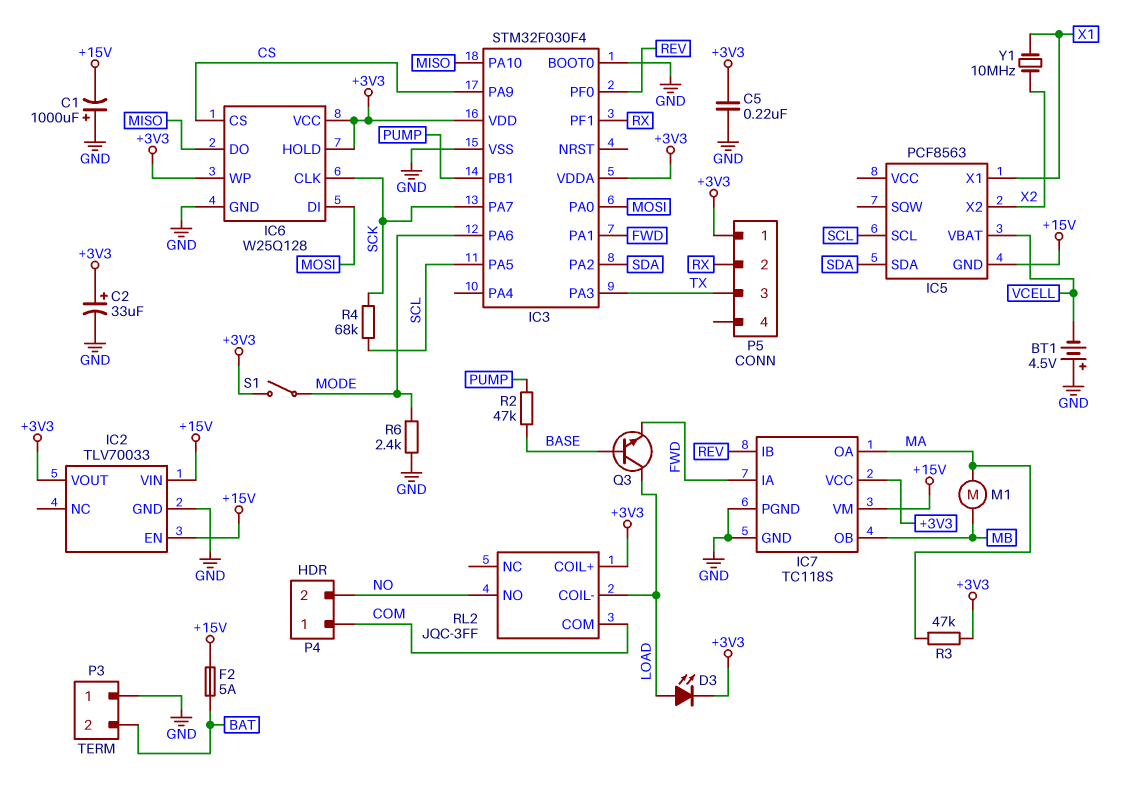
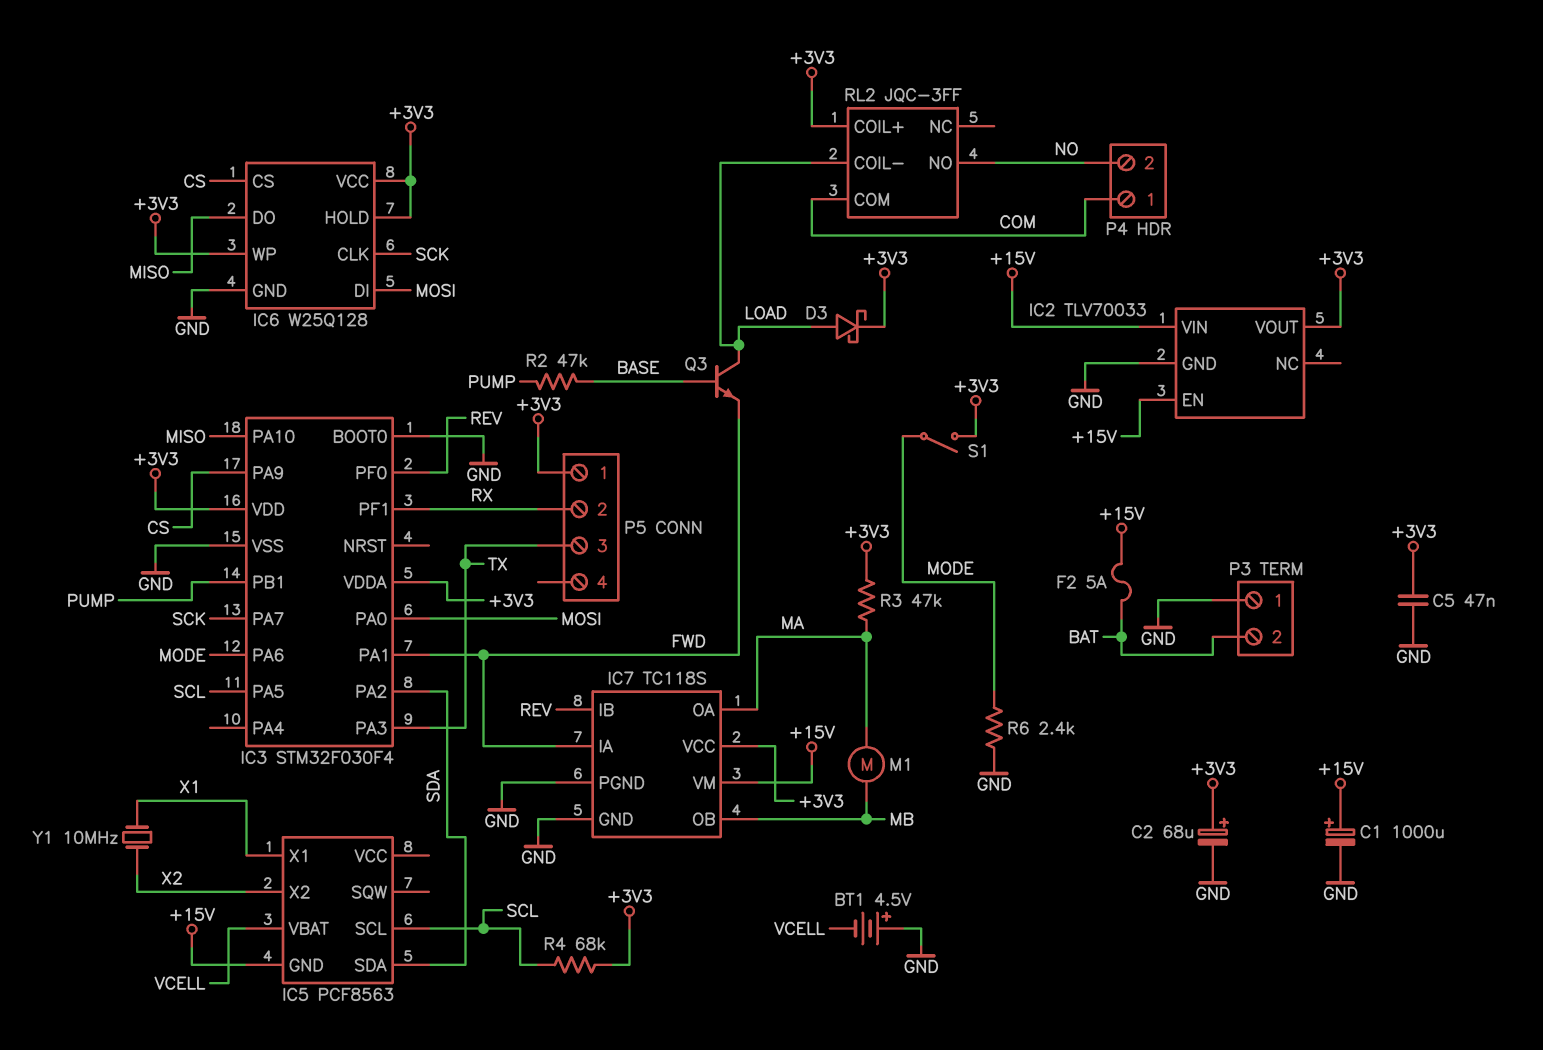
C1: 1000uF (plus GND, minus +15V) -> 1000uF (plus +15V, minus GND)
C2: 33uF (plus +3V3, minus GND) -> 68uF (plus +3V3, minus GND)
C5: 220nF (+3V3, GND) -> 47nF (+3V3, GND)
D3: LED (A LOAD, K +3V3) -> schottky (A LOAD, K +3V3)
R4: 68k (SCK, SCL) -> 68k (+3V3, SCL)

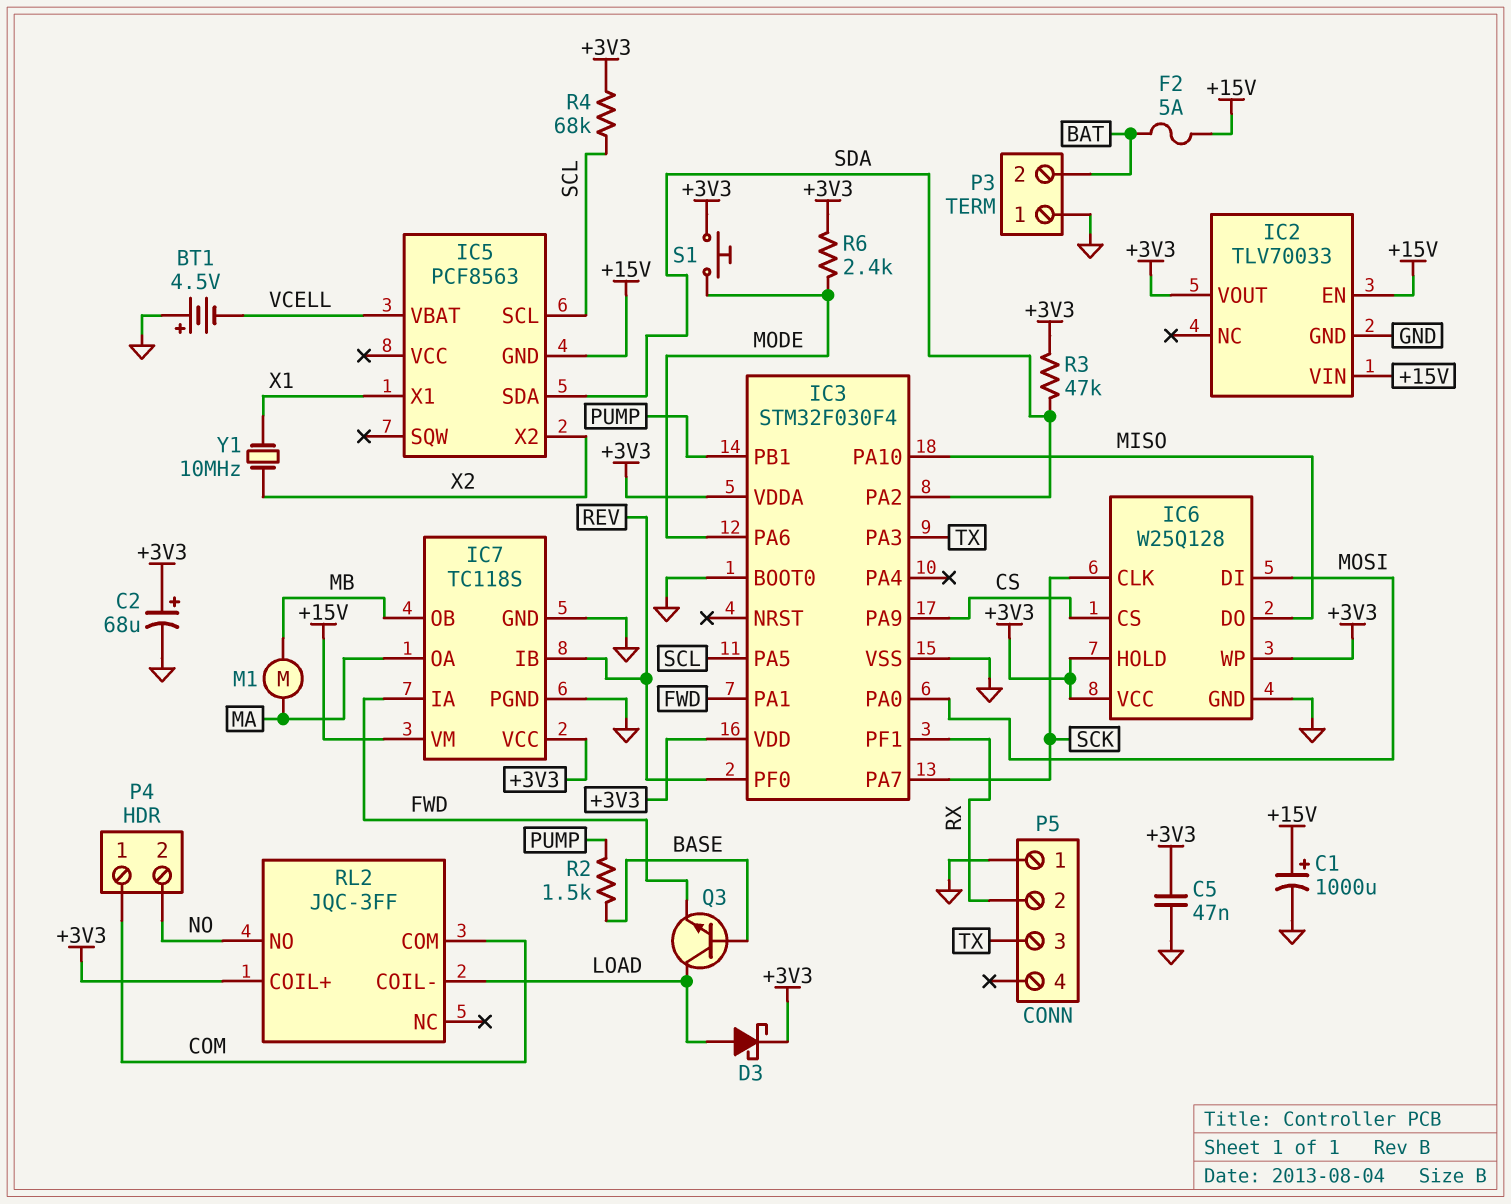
P5 pin 1: +3V3 -> GND
R2: 47k (BASE, PUMP) -> 1.5k (BASE, PUMP)
R3: 47k (+3V3, MA) -> 47k (+3V3, SDA)
R6: 2.4k (GND, MODE) -> 2.4k (+3V3, MODE)
S1: switch (+3V3, MODE) -> button (+3V3, MODE)

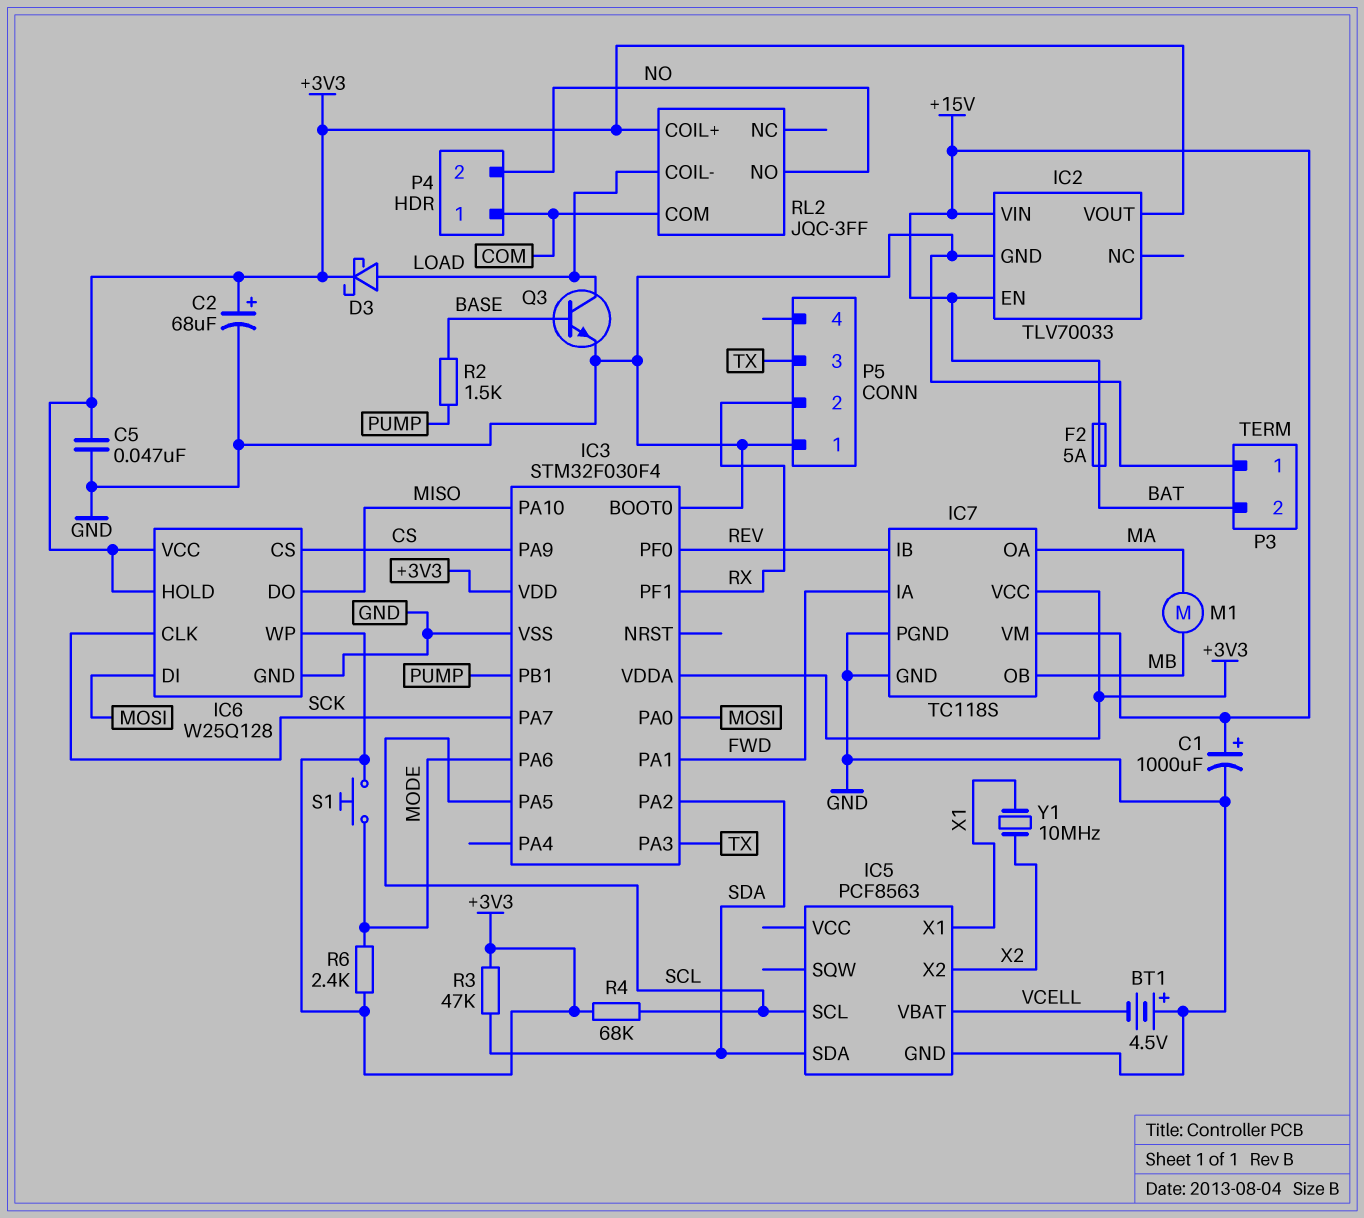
IC5 pin GND: +15V -> GND
Q3: NPN (B BASE, C LOAD, E FWD) -> NPN (B BASE, C LOAD, E GND)

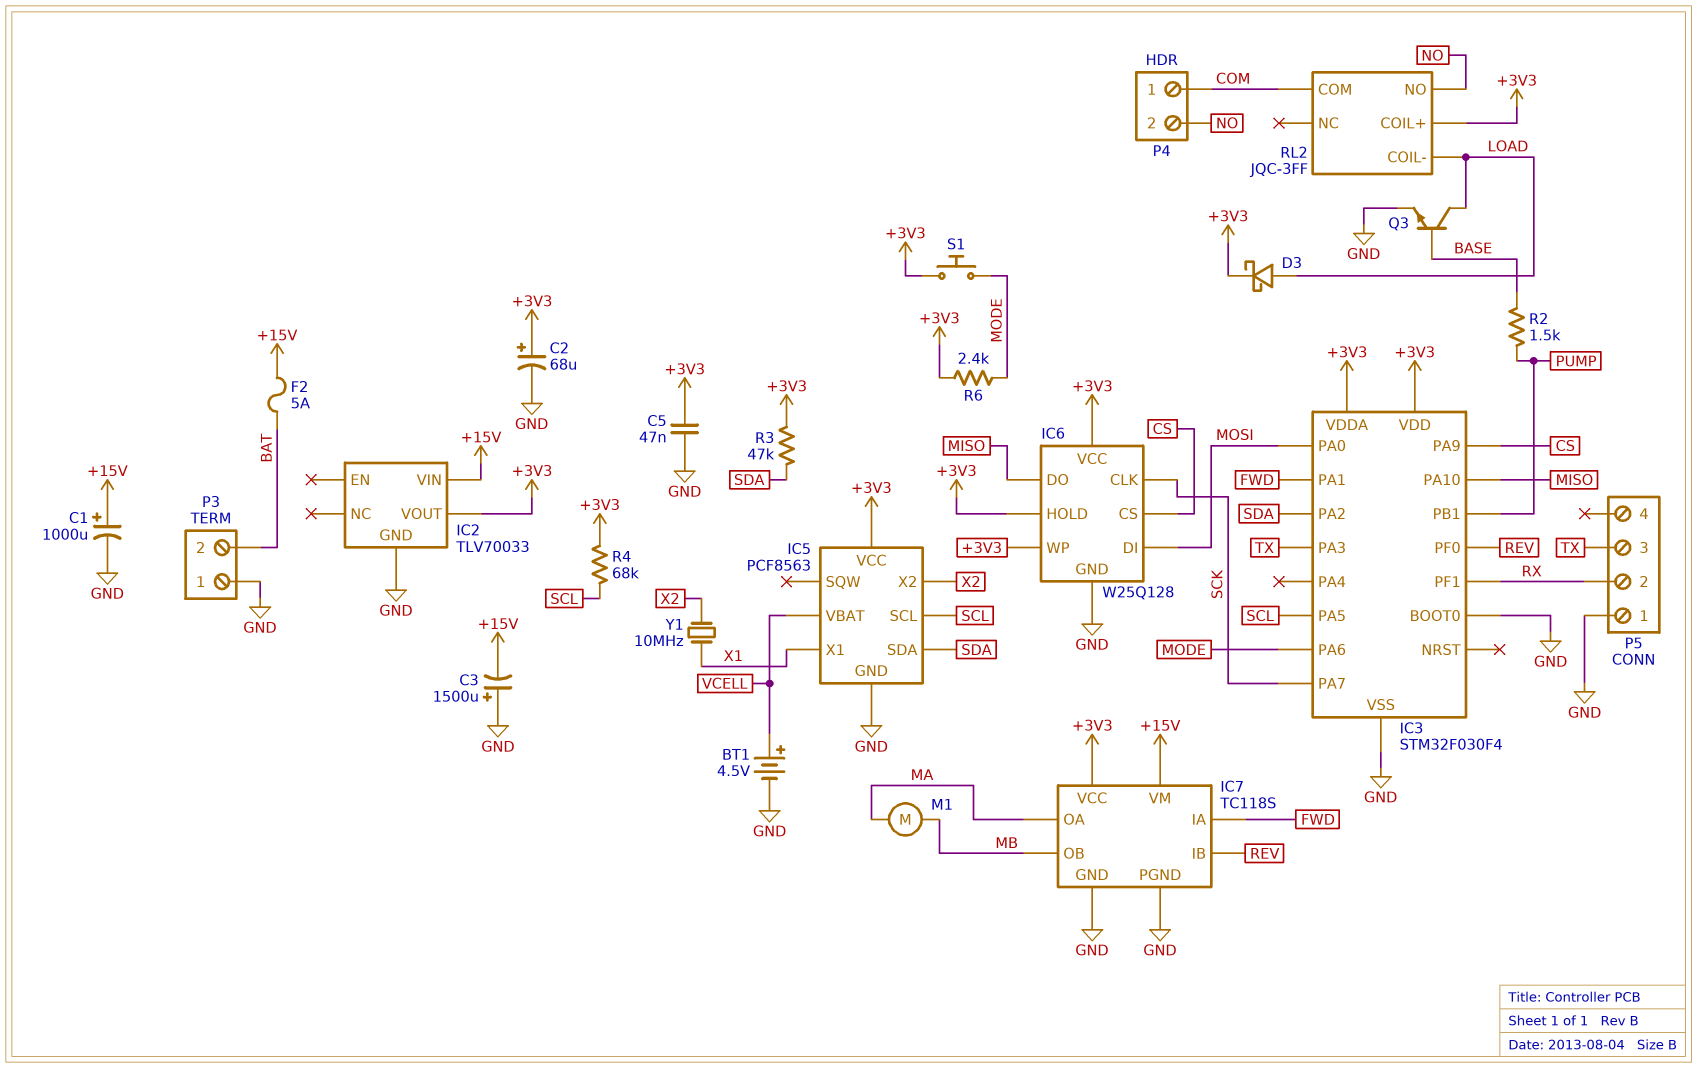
BT1: 4.5V (plus GND, minus VCELL) -> 4.5V (plus VCELL, minus GND)
C3: none -> 1500uF (plus GND, minus +15V)
IC2 pin EN: +15V -> none
IC5 pin VCC: none -> +3V3

